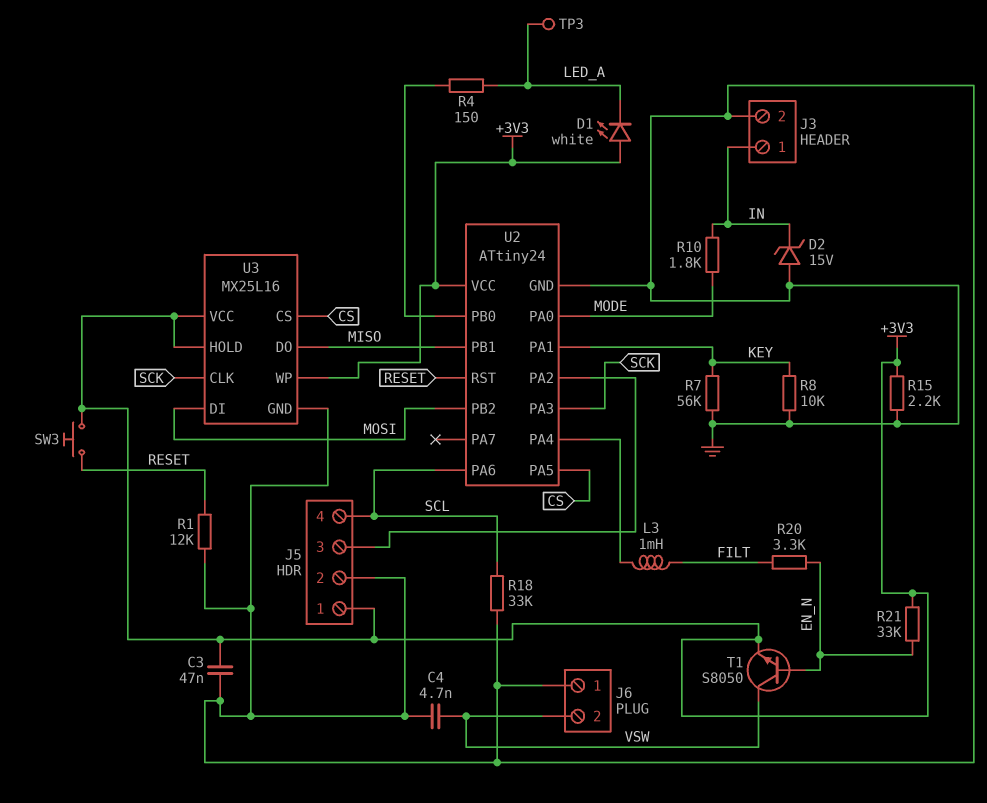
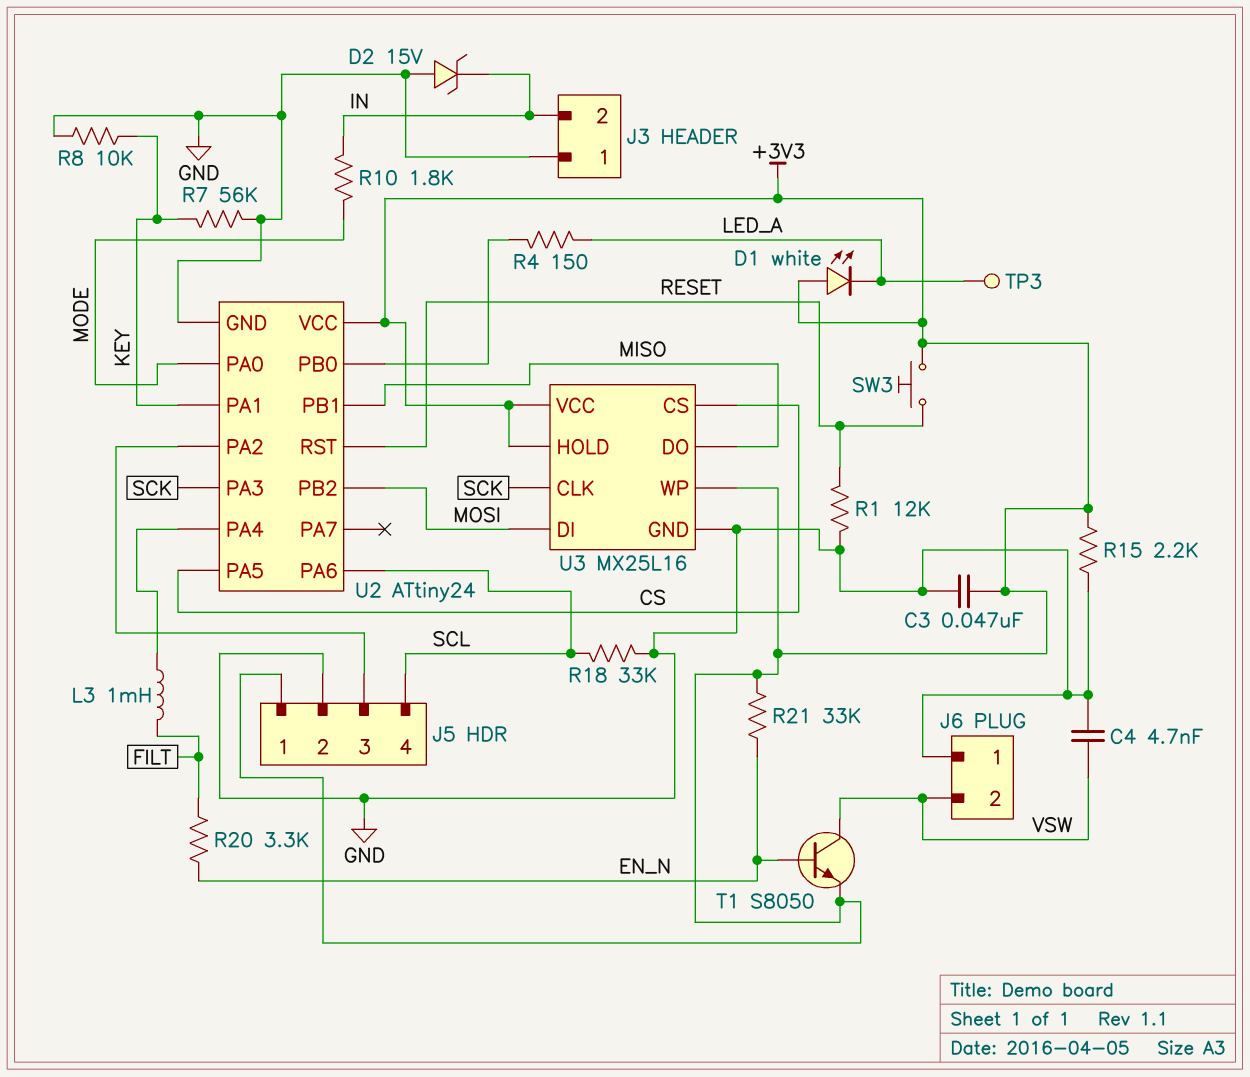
J3 pin 1: IN -> GND
J3 pin 2: GND -> IN

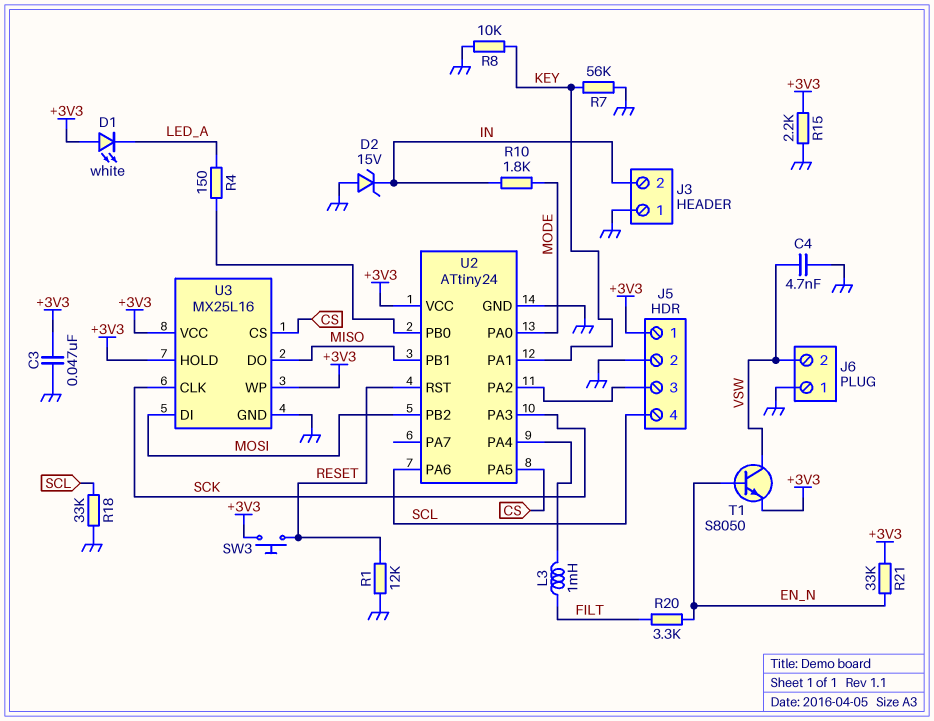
TP3: test point (LED_A) -> none

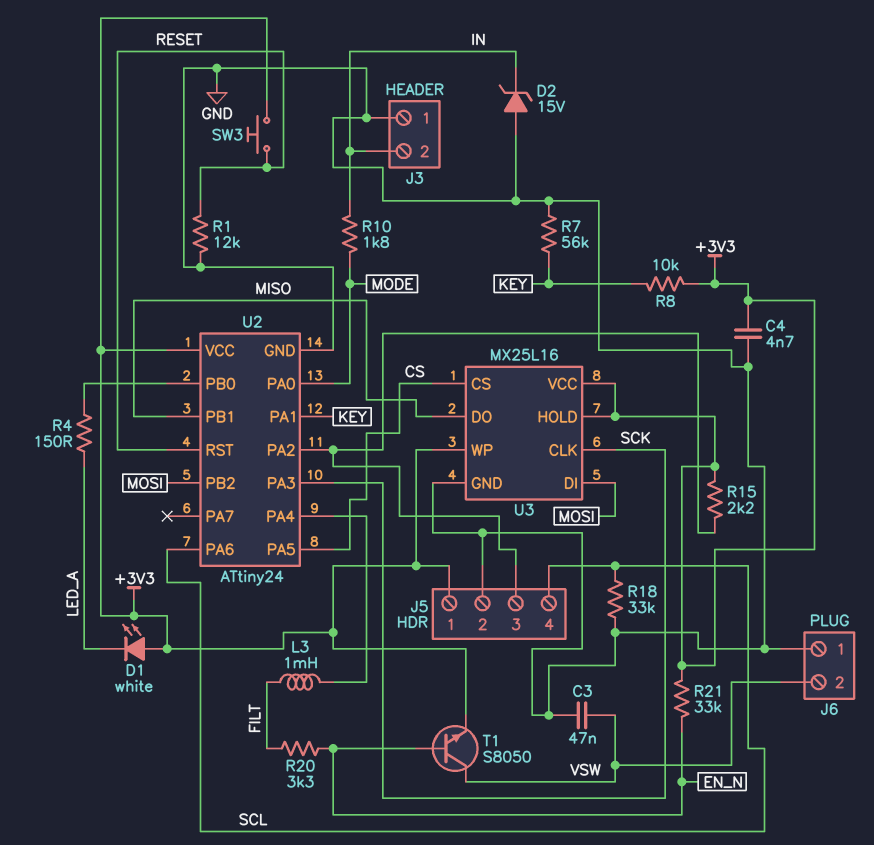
C3: 47nF (+3V3, GND) -> 47nF (GND, VSW)
C4: 4.7nF (GND, VSW) -> 4.7nF (+3V3, GND)
R8: 10k (GND, KEY) -> 10k (+3V3, KEY)
R15: 2.2k (+3V3, GND) -> 2.2k (+3V3, J5/3)

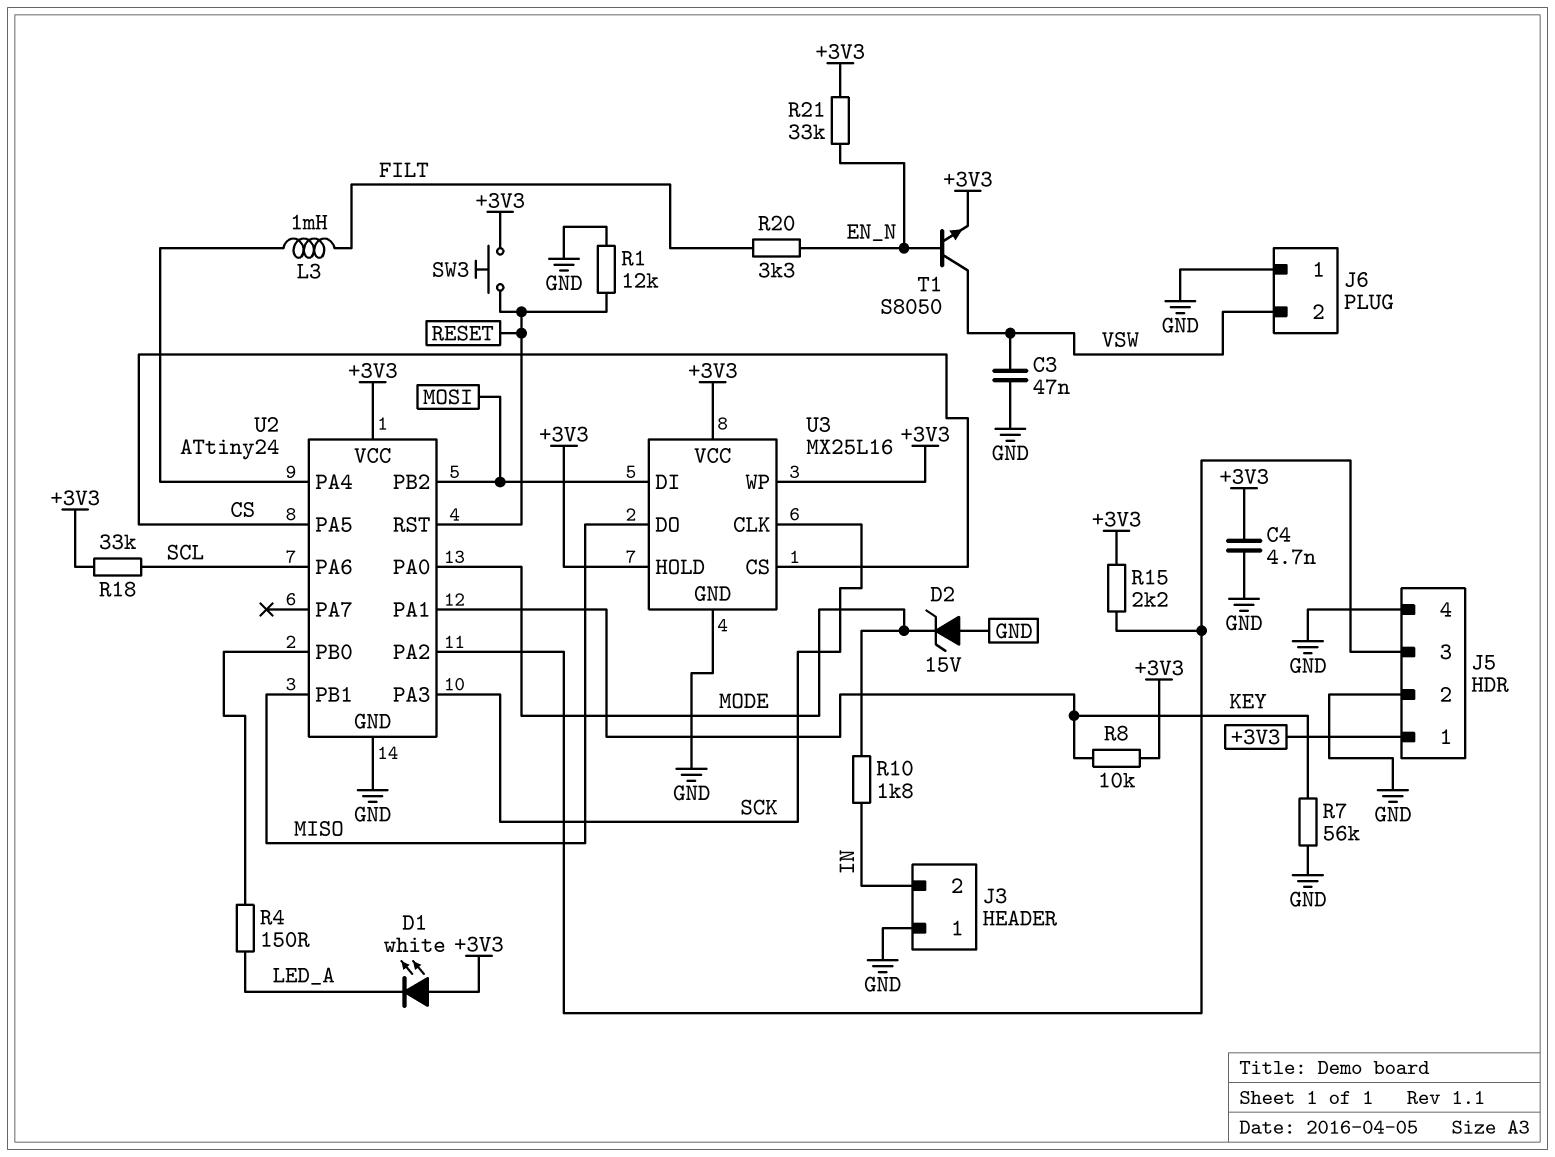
D2: zener 15V (A GND, K IN) -> zener 15V (A GND, K MODE)
J5 pin 4: SCL -> GND
R18: 33k (GND, SCL) -> 33k (+3V3, SCL)

